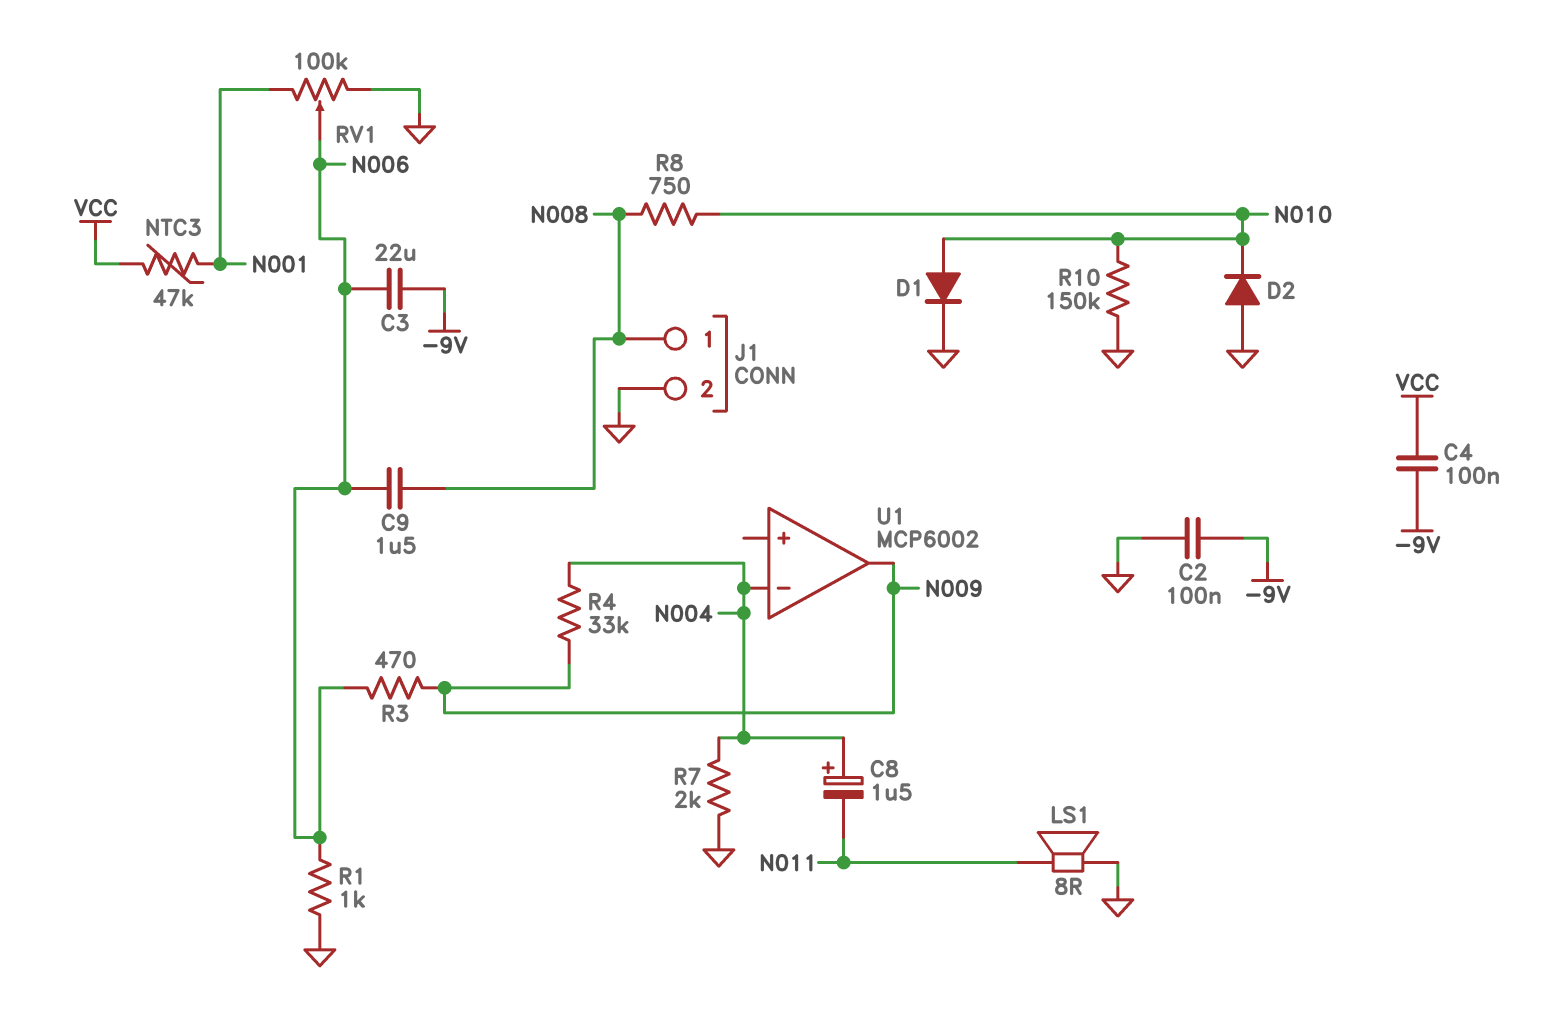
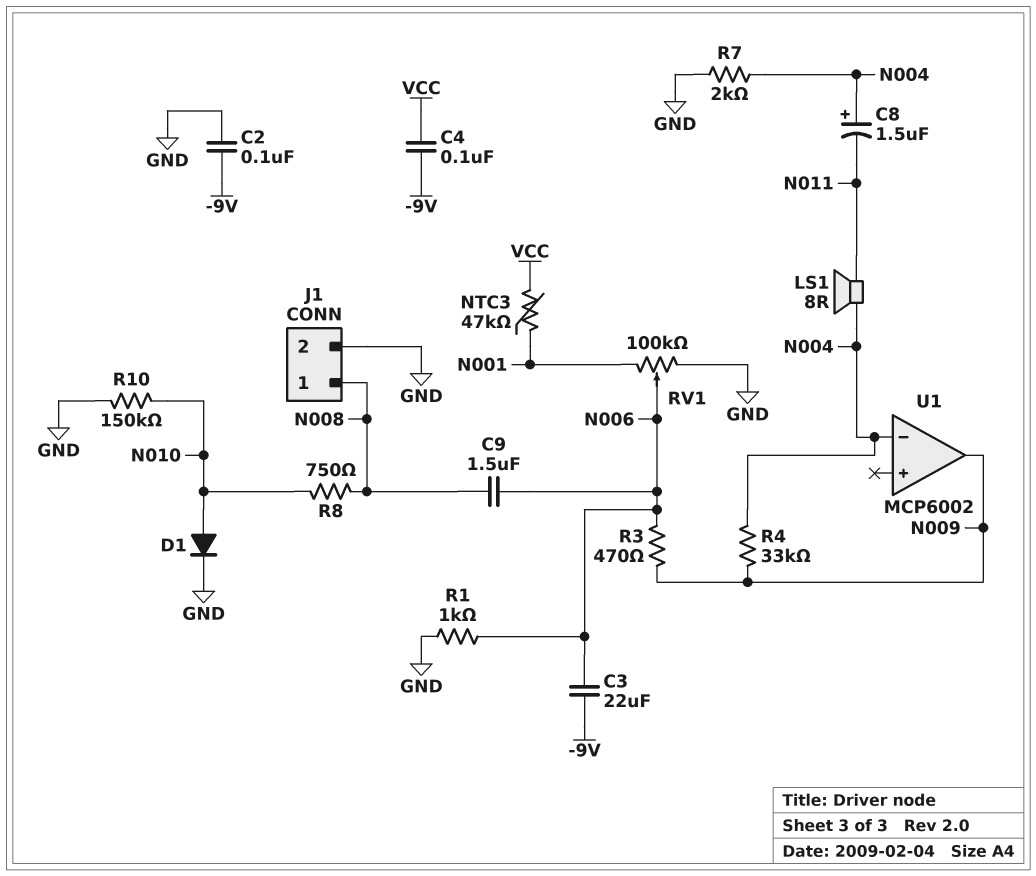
D2: diode (A GND, K N010) -> none
LS1: speaker 8R (GND, N011) -> speaker 8R (N004, N011)

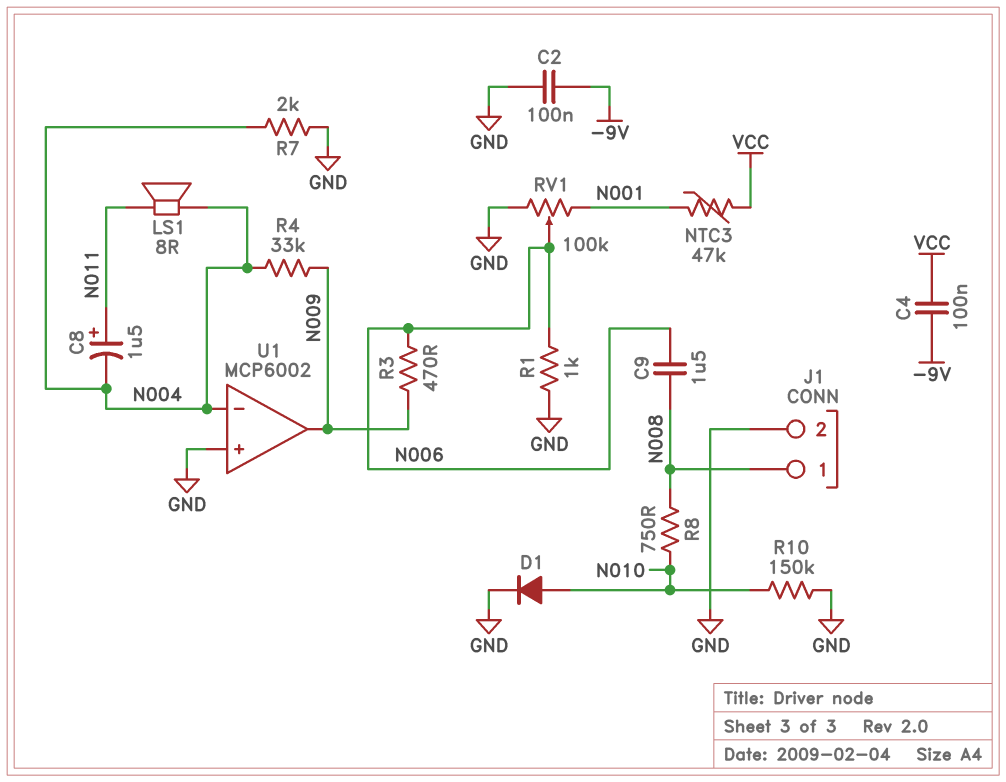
C3: 22uF (-9V, N006) -> none
C8: 1.5uF (plus N004, minus N011) -> 1.5uF (plus N011, minus N004)
U1 pin in+: none -> GND

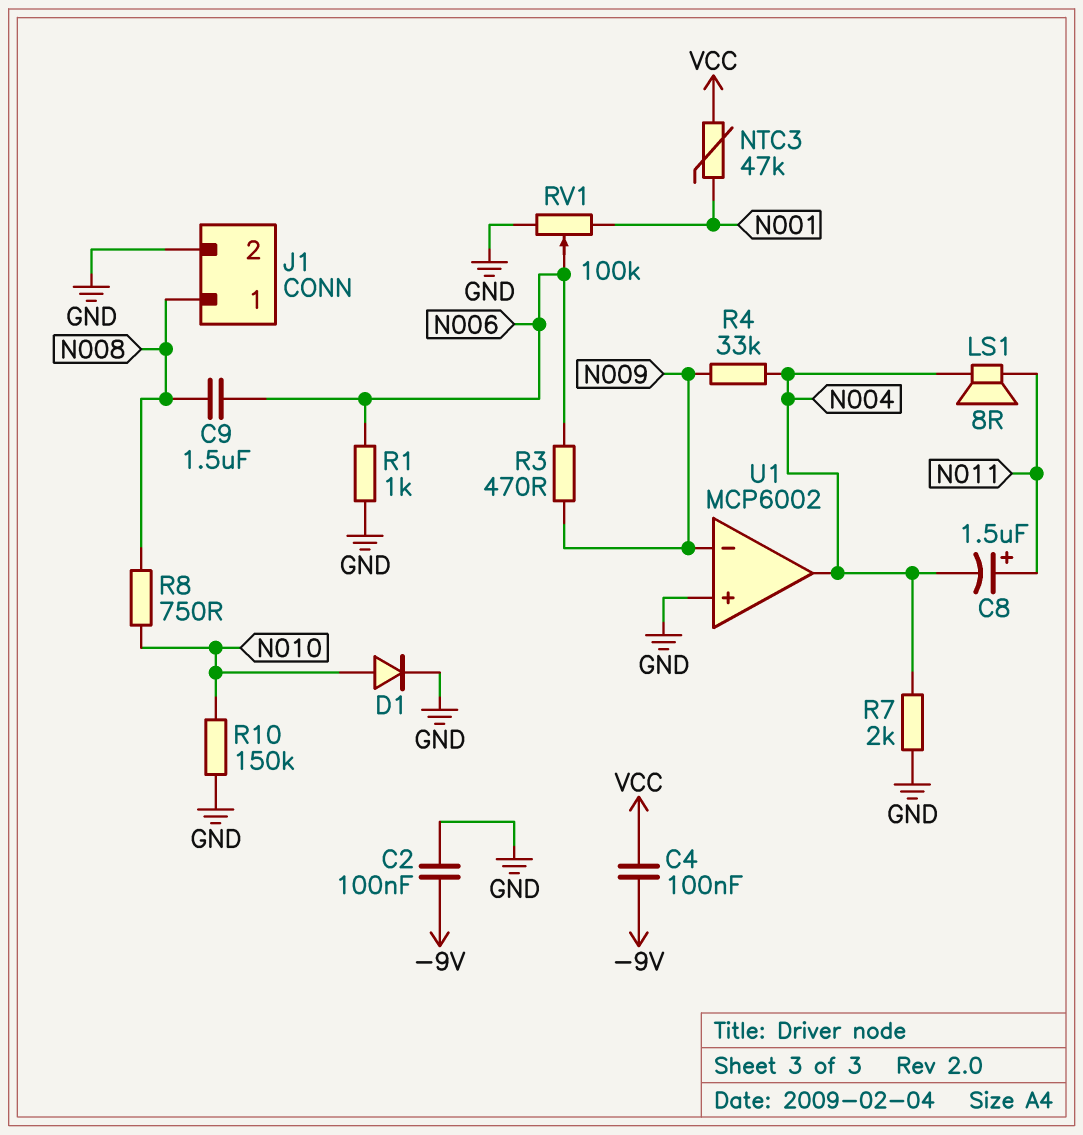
U1 pin in-: N004 -> N009
U1 pin out: N009 -> N004

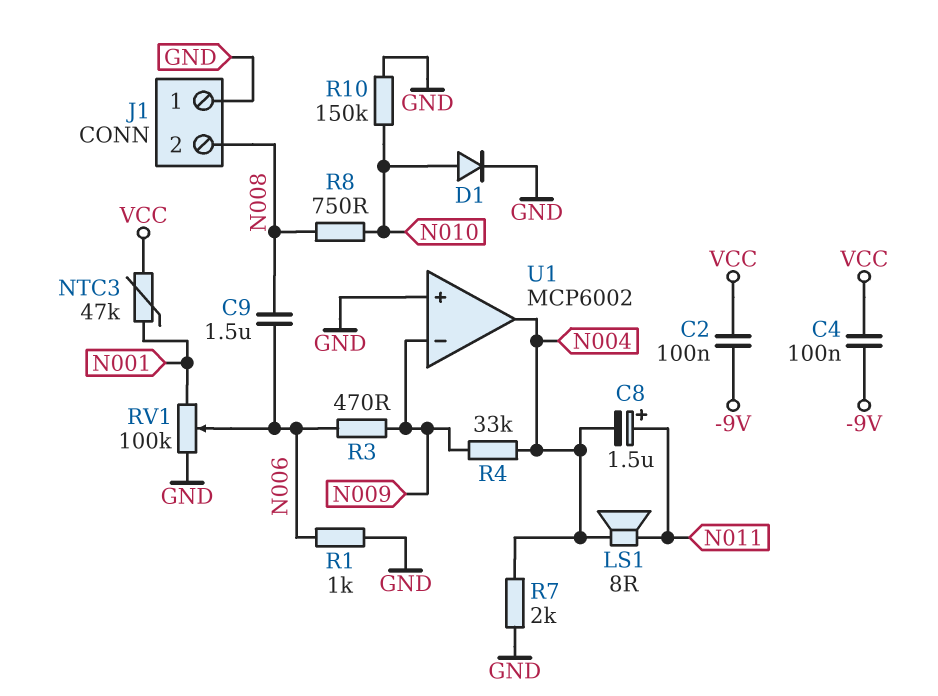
C2: 100nF (-9V, GND) -> 100nF (-9V, VCC)
J1 pin 1: N008 -> GND
J1 pin 2: GND -> N008

